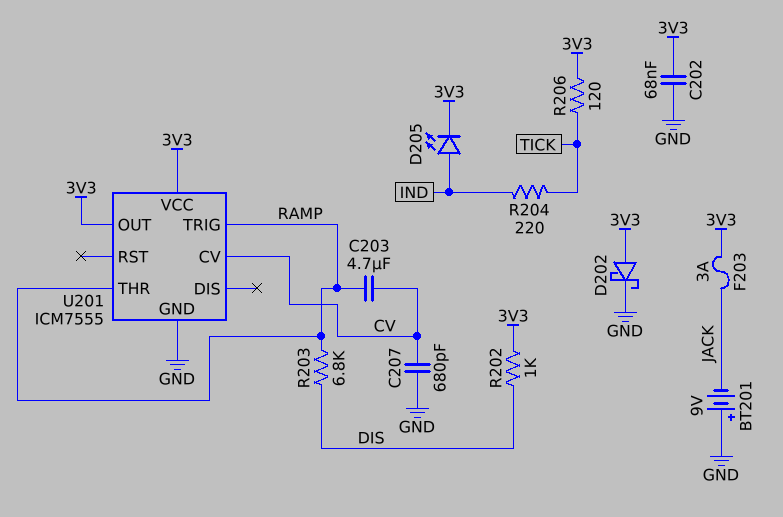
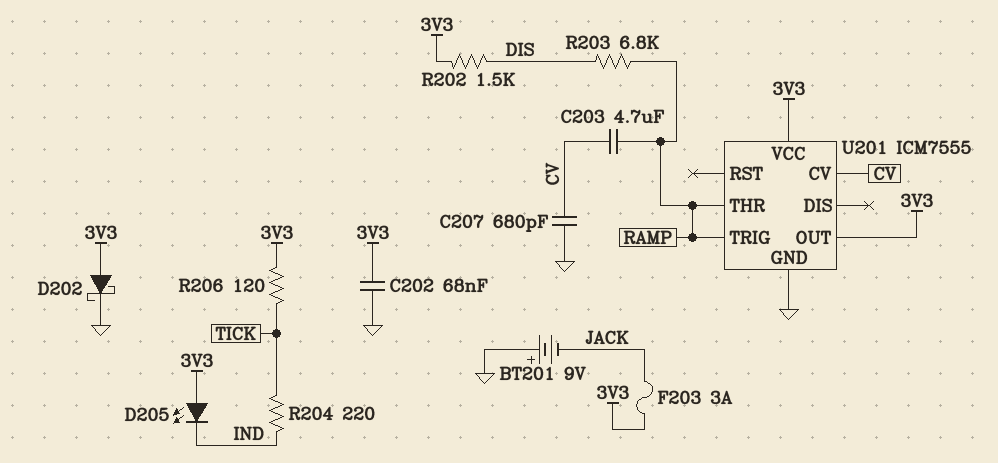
D205: LED (A IND, K 3V3) -> LED (A 3V3, K IND)
R202: 1k (3V3, DIS) -> 1.5k (3V3, DIS)

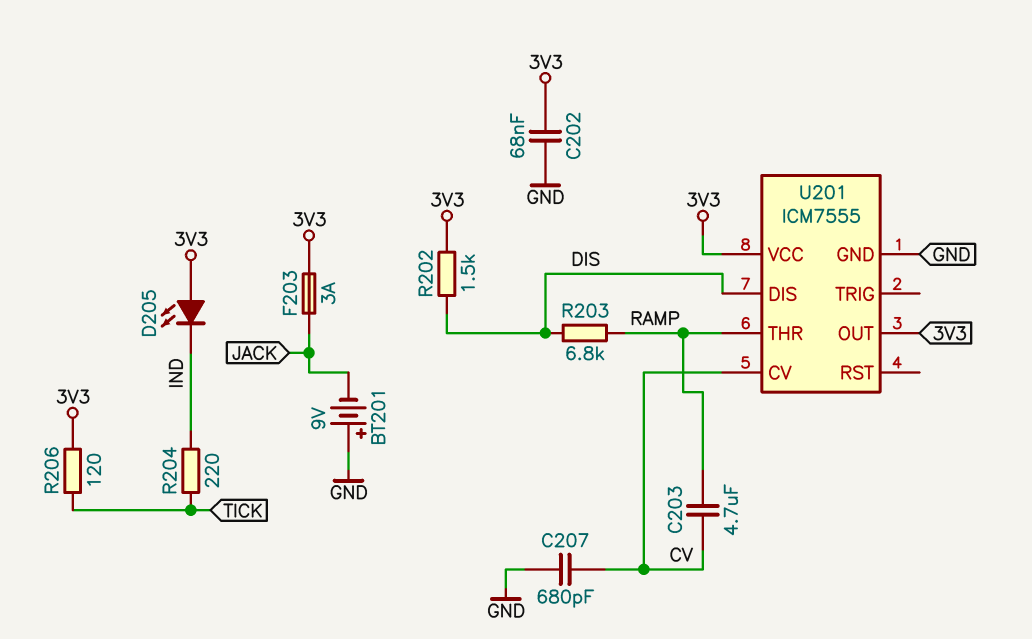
D202: schottky (A 3V3, K GND) -> none
U201 pin DIS: none -> DIS
U201 pin TRIG: RAMP -> none

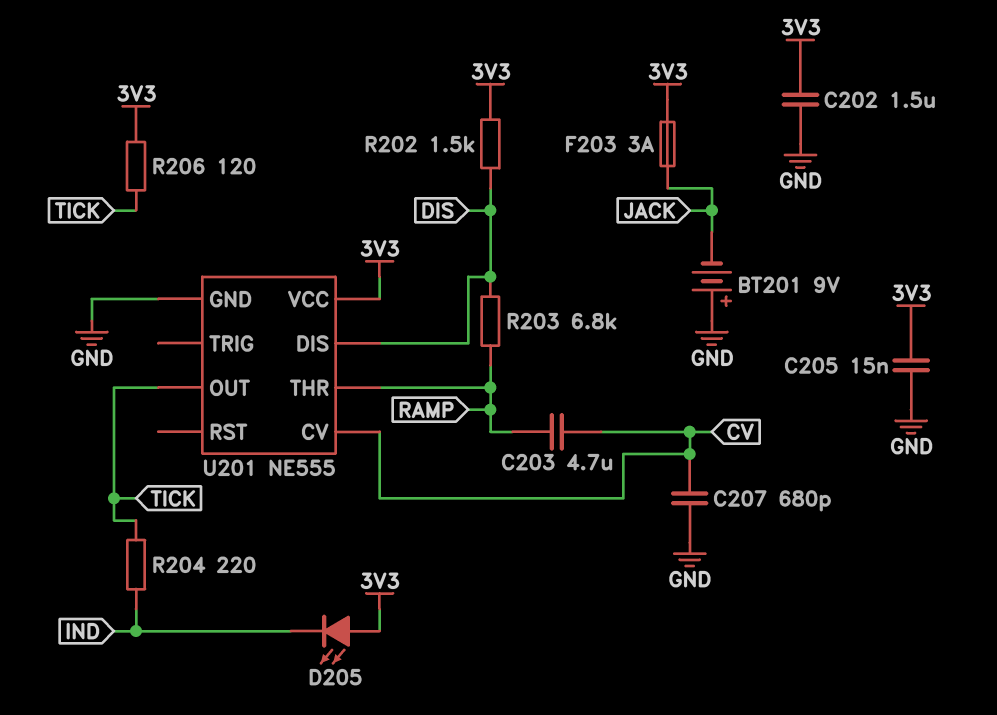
C202: 68nF (3V3, GND) -> 1.5uF (3V3, GND)
C205: none -> 15nF (3V3, GND)
U201: ICM7555 -> NE555
U201 pin OUT: 3V3 -> TICK

